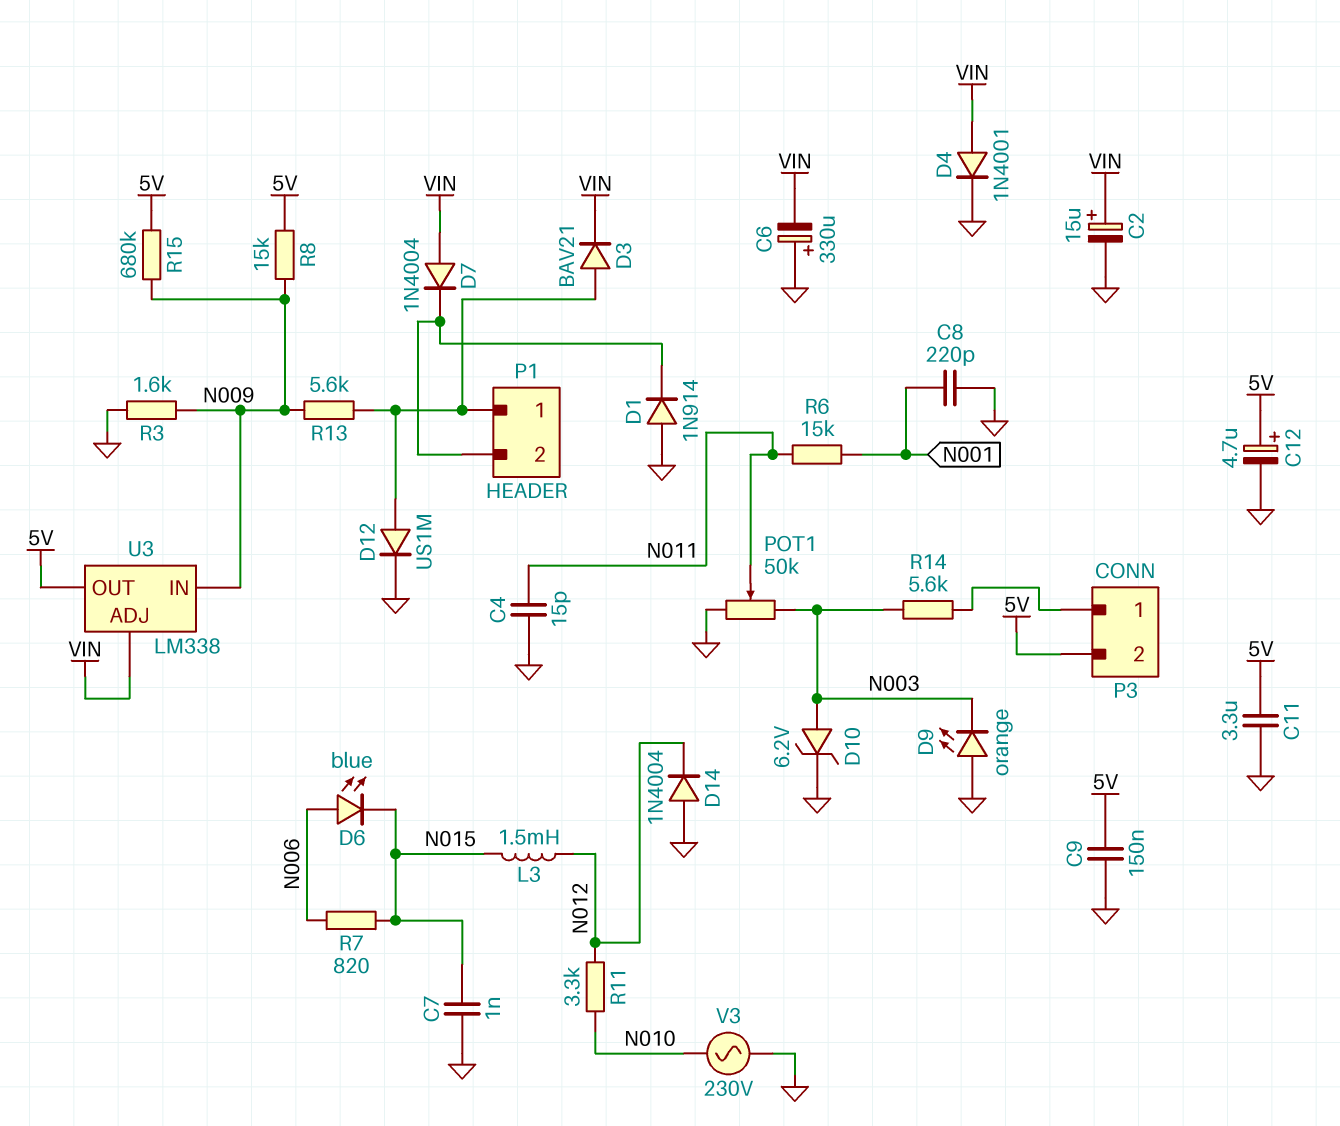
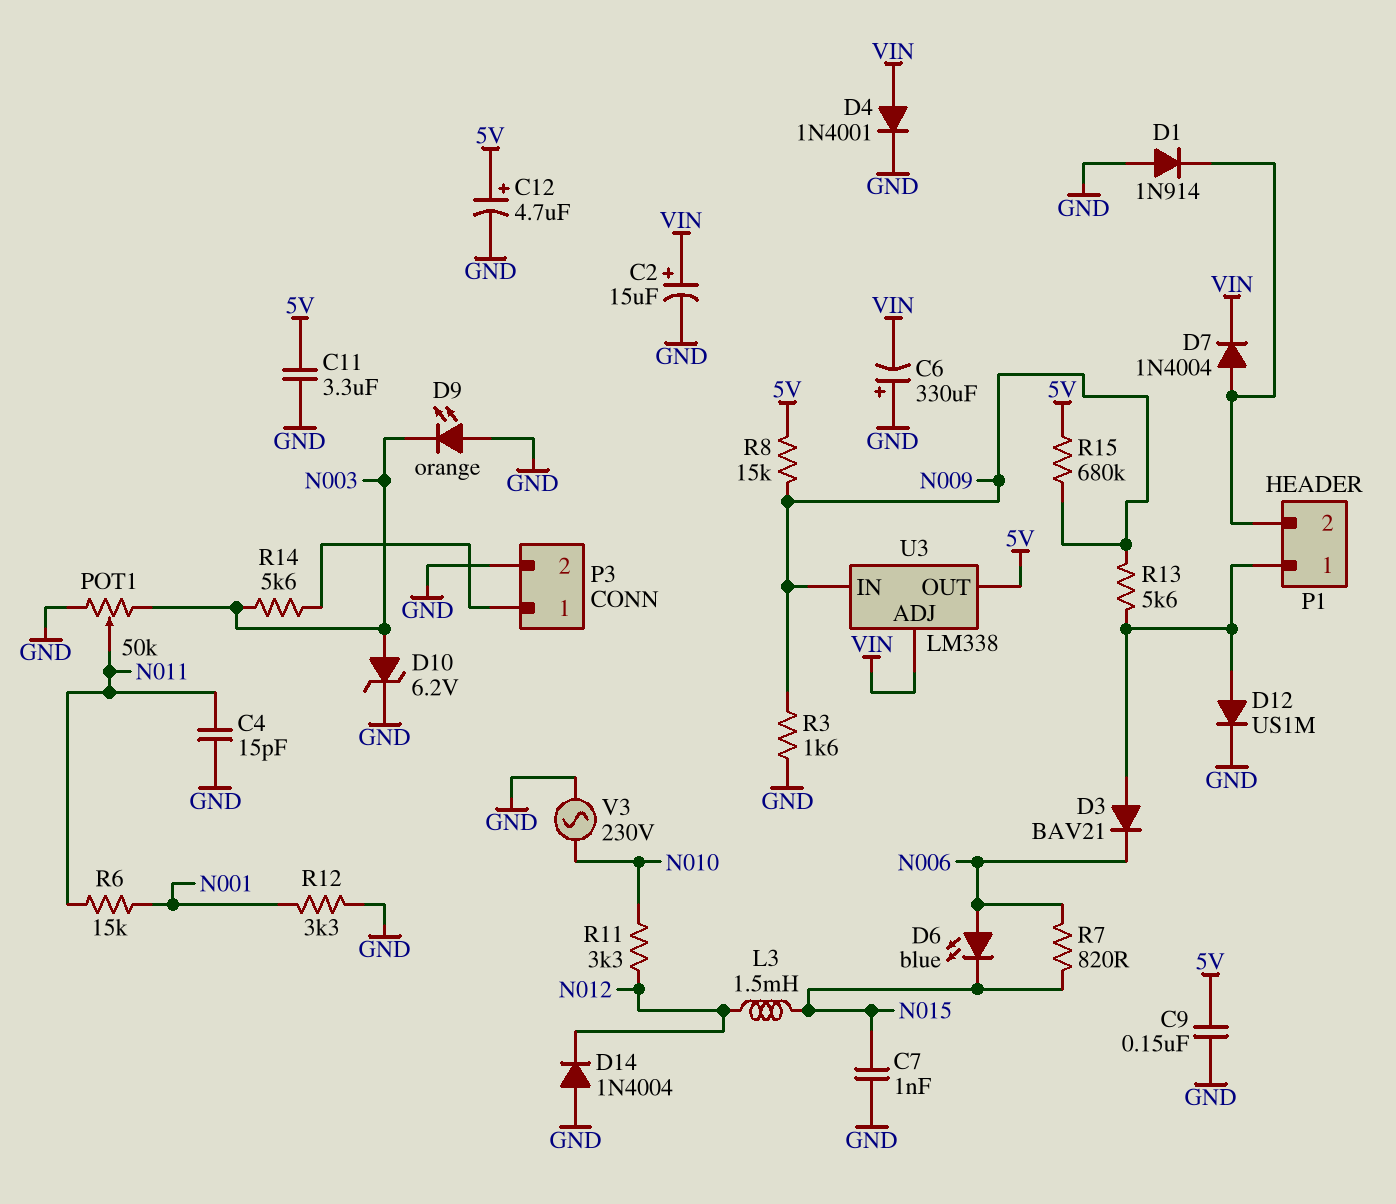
C8: 220pF (GND, N001) -> none
D3: diode BAV21 (A P1/1, K VIN) -> diode BAV21 (A P1/1, K N006)
D7: diode 1N4004 (A VIN, K P1/2) -> diode 1N4004 (A P1/2, K VIN)
P3 pin 2: 5V -> GND
R12: none -> 3.3k (GND, N001)

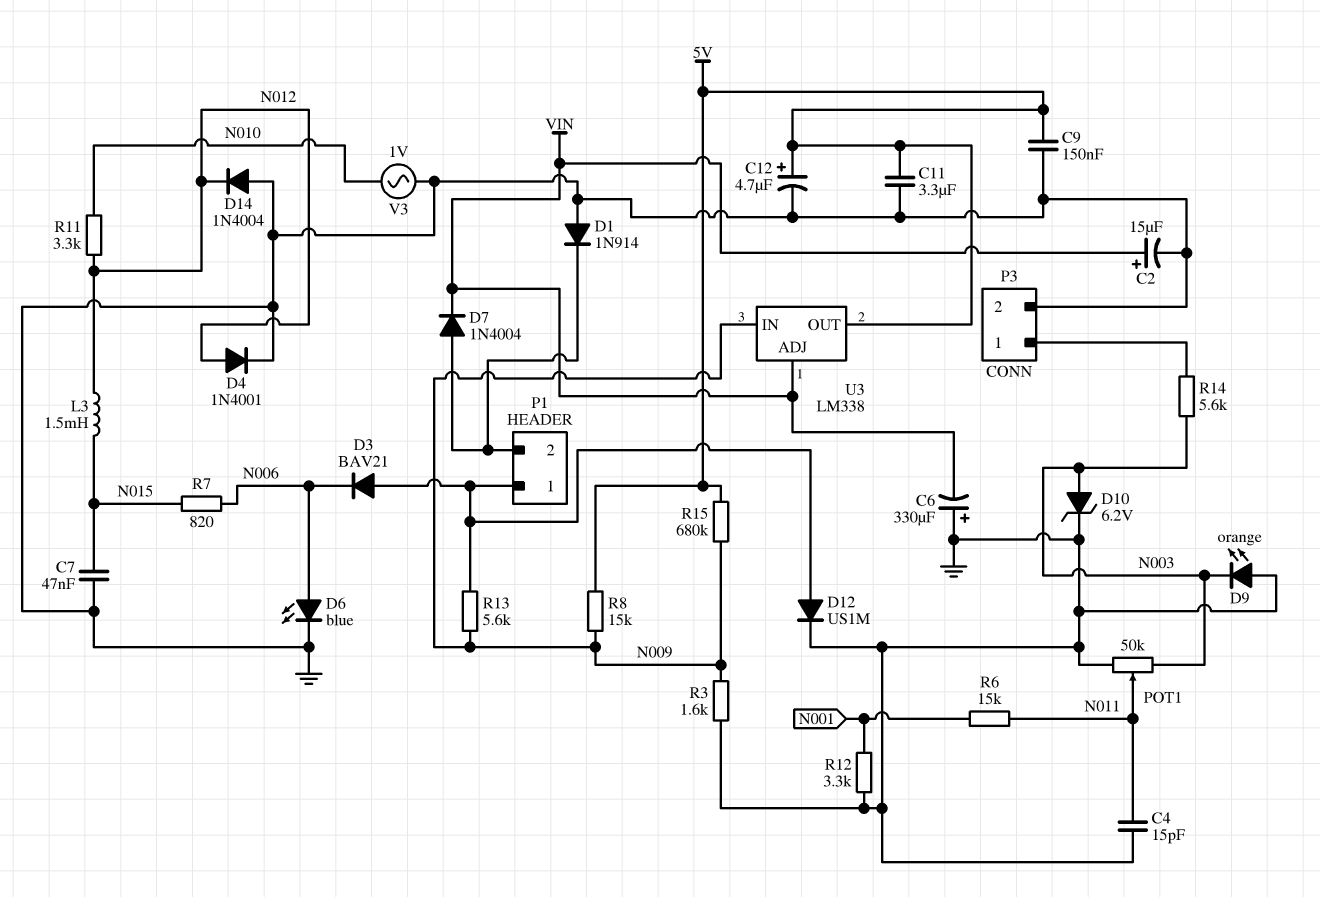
C7: 1nF (GND, N015) -> 47nF (GND, N015)
D4: diode 1N4001 (A VIN, K GND) -> diode 1N4001 (A N012, K GND)
D6: LED blue (A N006, K N015) -> LED blue (A N006, K GND)
V3: AC 230V (GND, N010) -> AC 1V (GND, N010)

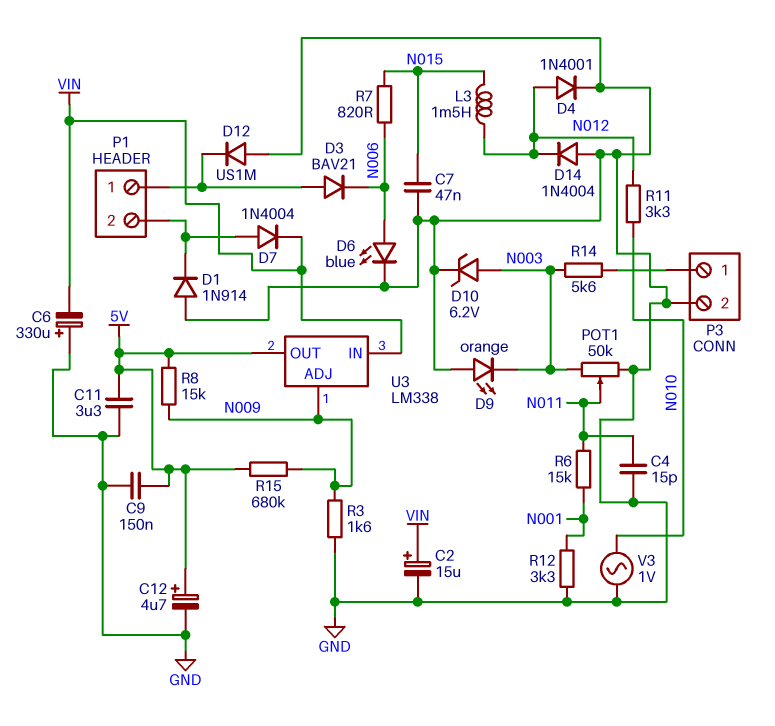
D12: diode US1M (A P1/1, K GND) -> diode US1M (A GND, K P1/1)
R13: 5.6k (N009, P1/1) -> none
U3 pin ADJ: VIN -> N009
U3 pin IN: N009 -> VIN

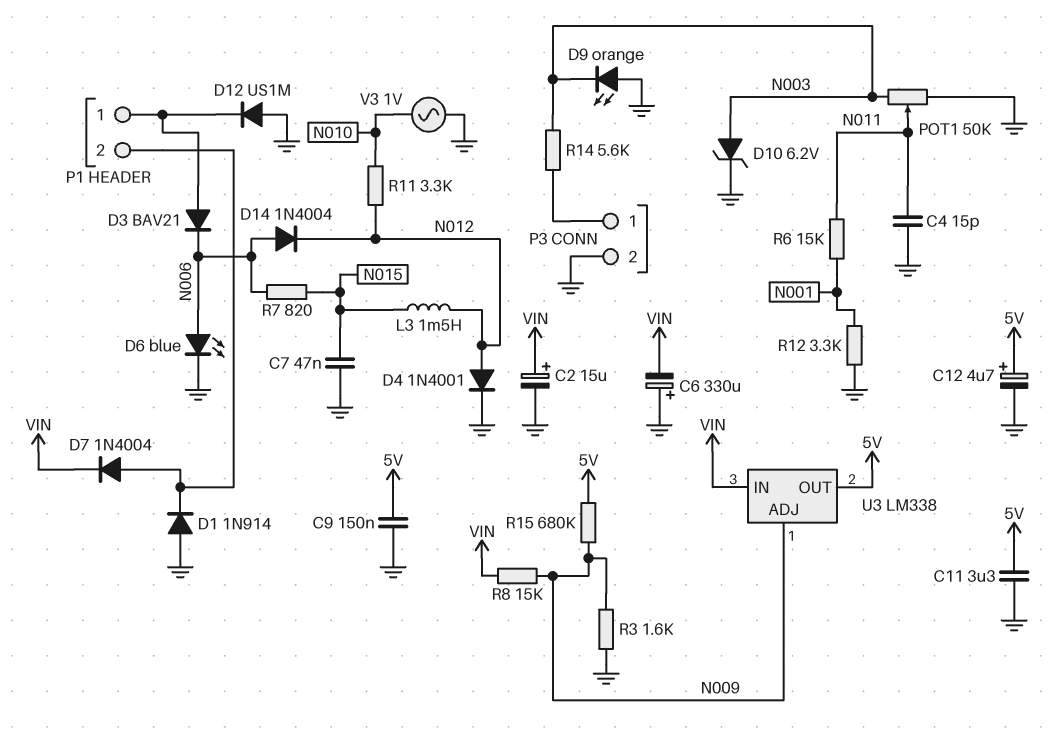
D14: diode 1N4004 (A GND, K N012) -> diode 1N4004 (A N006, K N012)
R8: 15k (5V, N009) -> 15k (N009, VIN)

